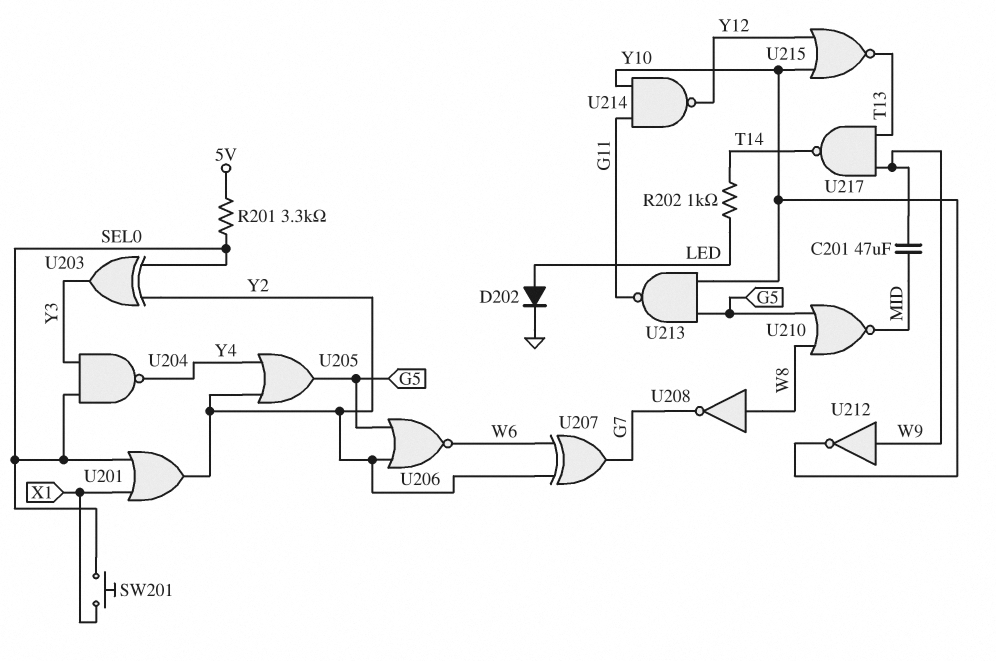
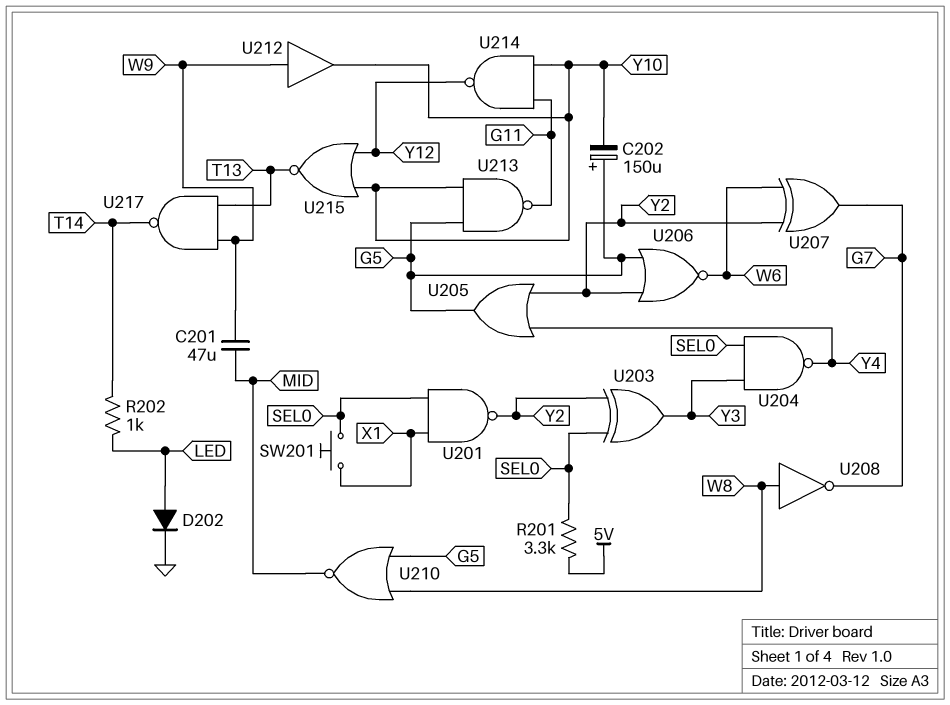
C202: none -> 150uF (plus G5, minus Y10)
U201: OR (in SEL0, in X1, out Y2) -> NAND (in SEL0, in X1, out Y2)
U212: NOT (in W9, out Y10) -> buffer (in W9, out Y10)

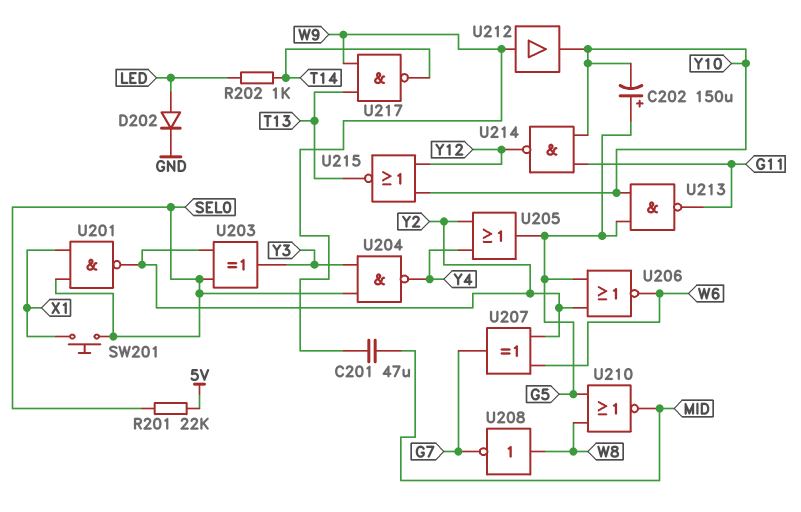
R201: 3.3k (5V, SEL0) -> 22k (5V, SEL0)

